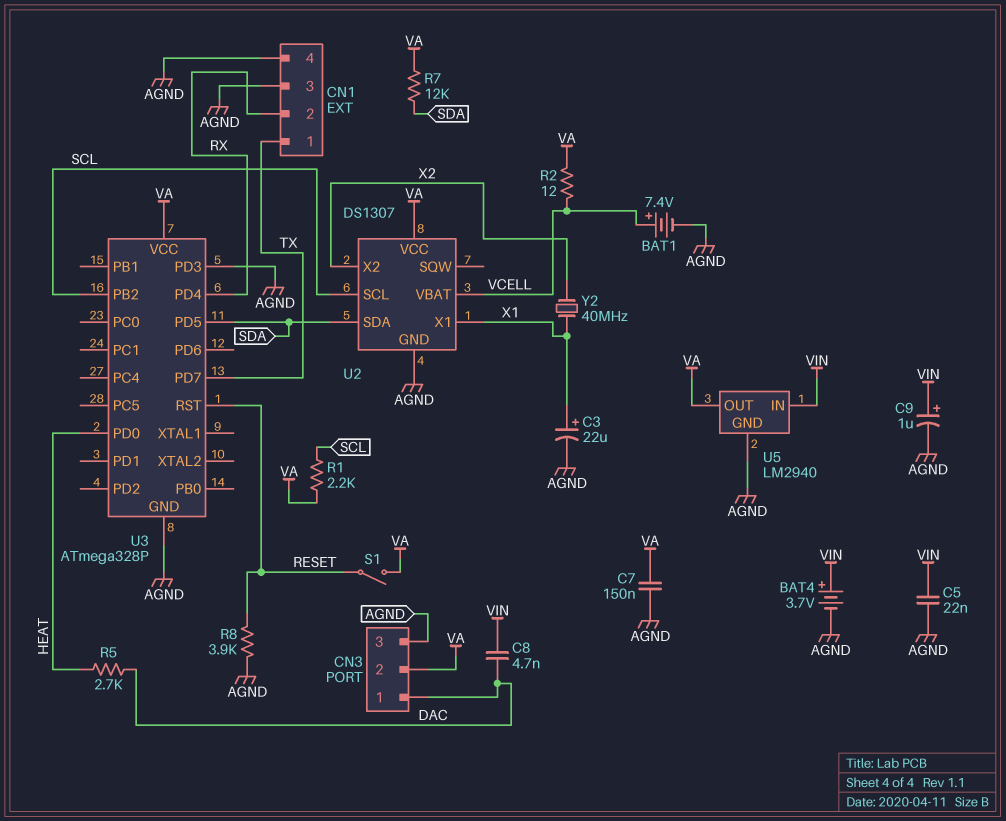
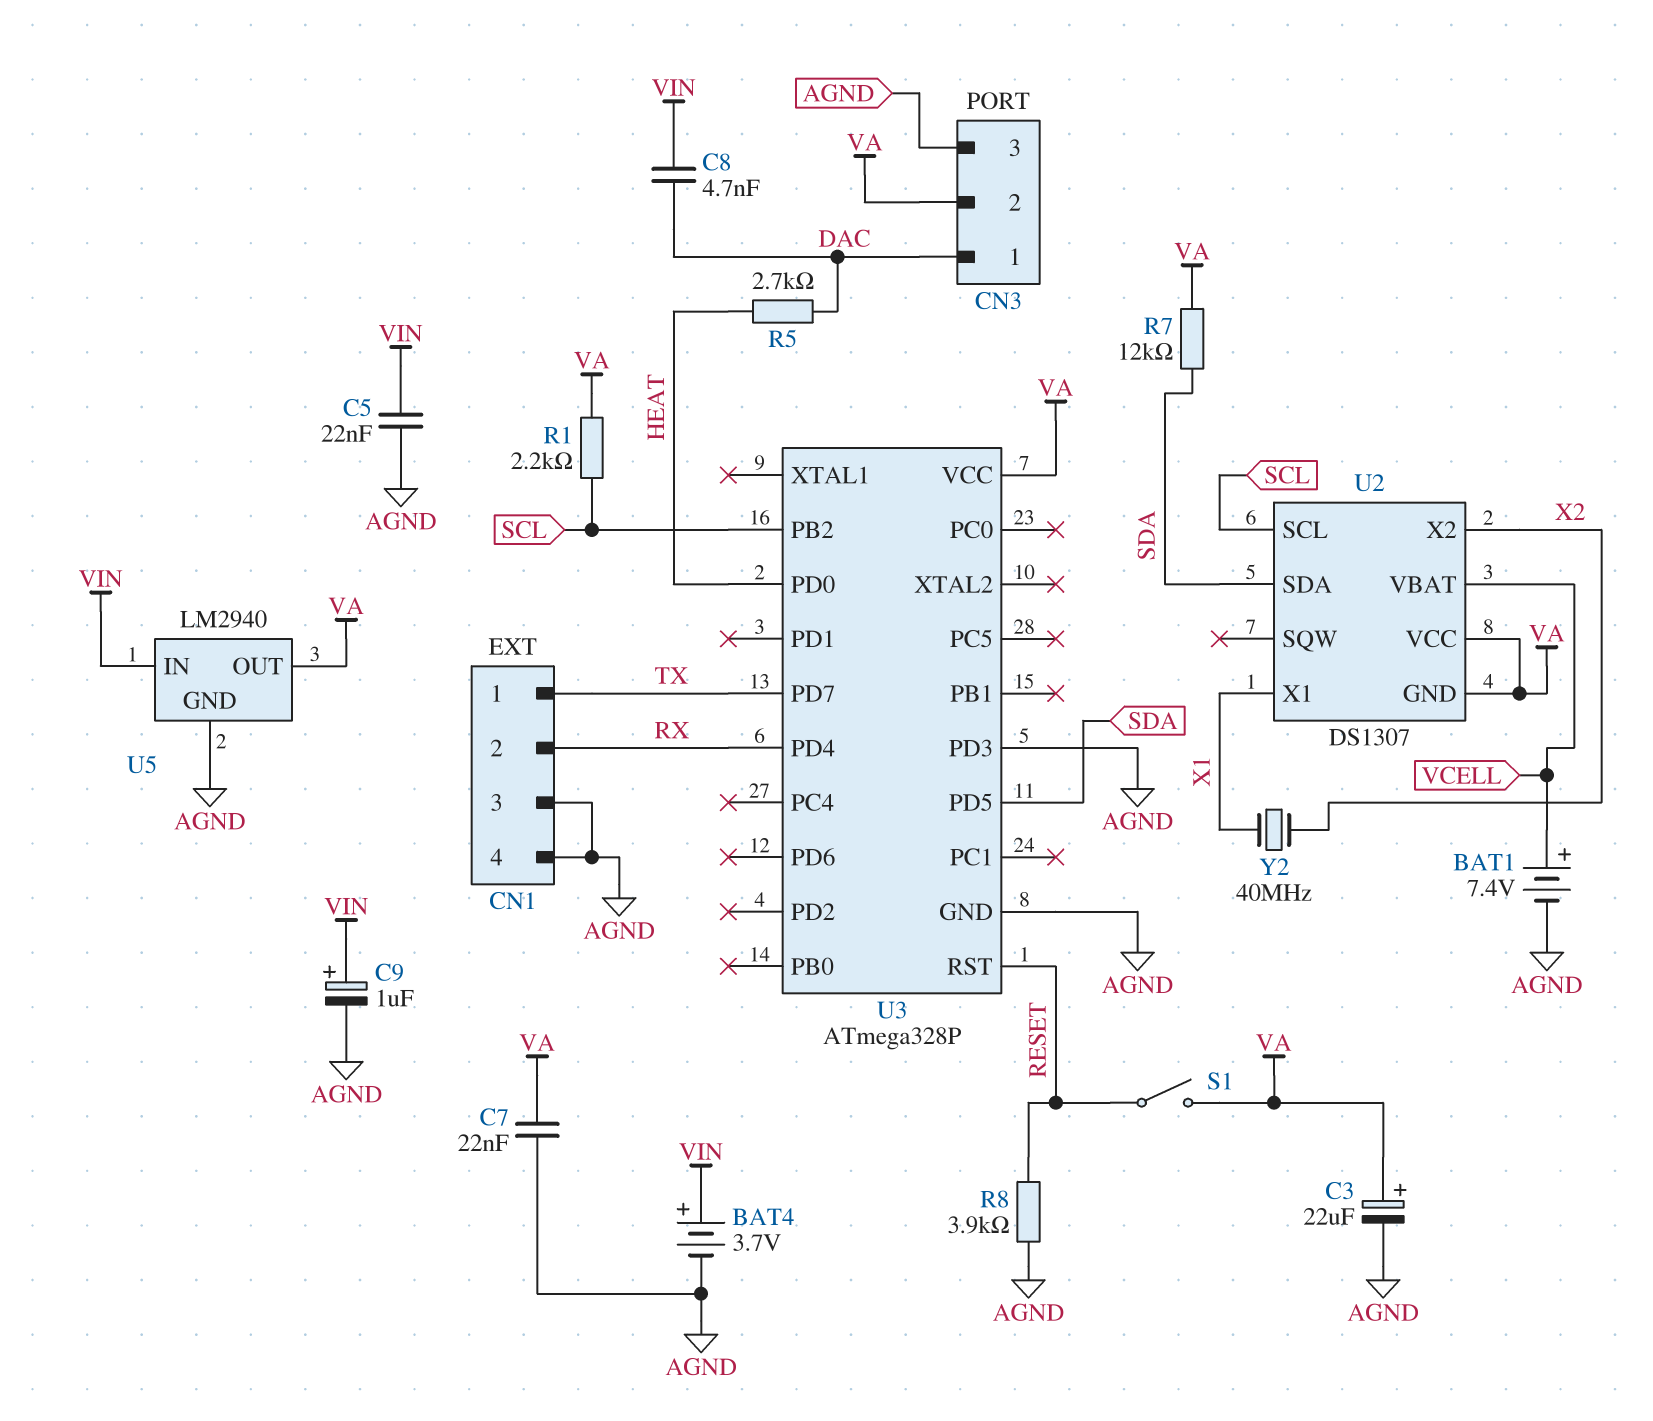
C3: 22uF (plus X1, minus AGND) -> 22uF (plus VA, minus AGND)
C7: 150nF (AGND, VA) -> 22nF (AGND, VA)
R2: 12 (VA, VCELL) -> none
U2 pin GND: AGND -> VA

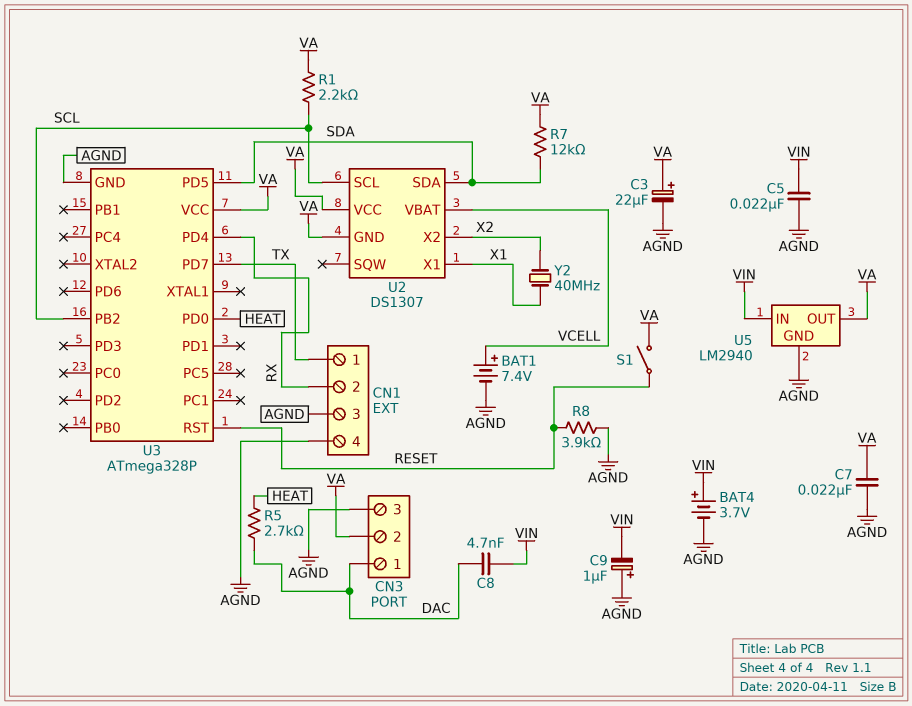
C9: 1uF (plus VIN, minus AGND) -> 1uF (plus AGND, minus VIN)
U3 pin PD3: AGND -> none

